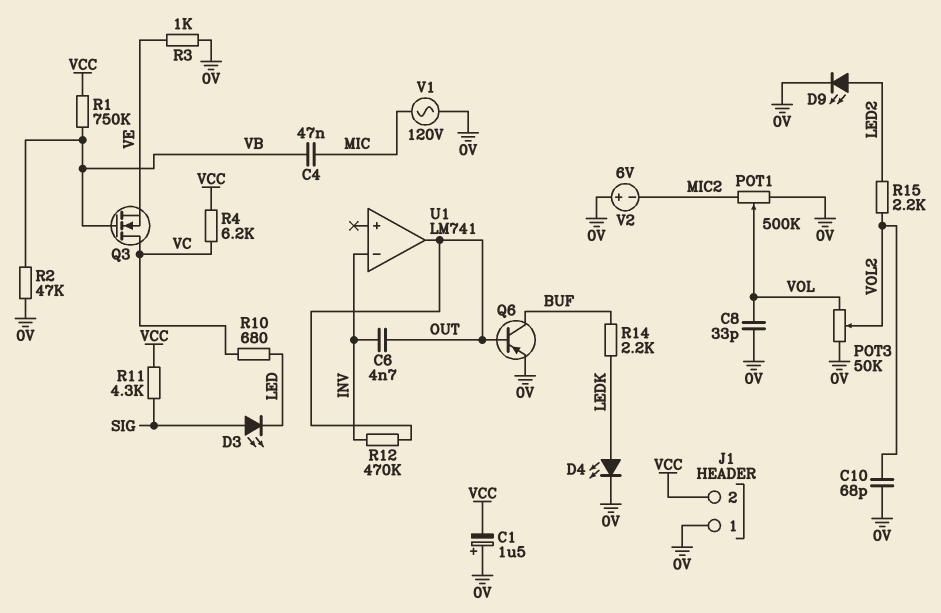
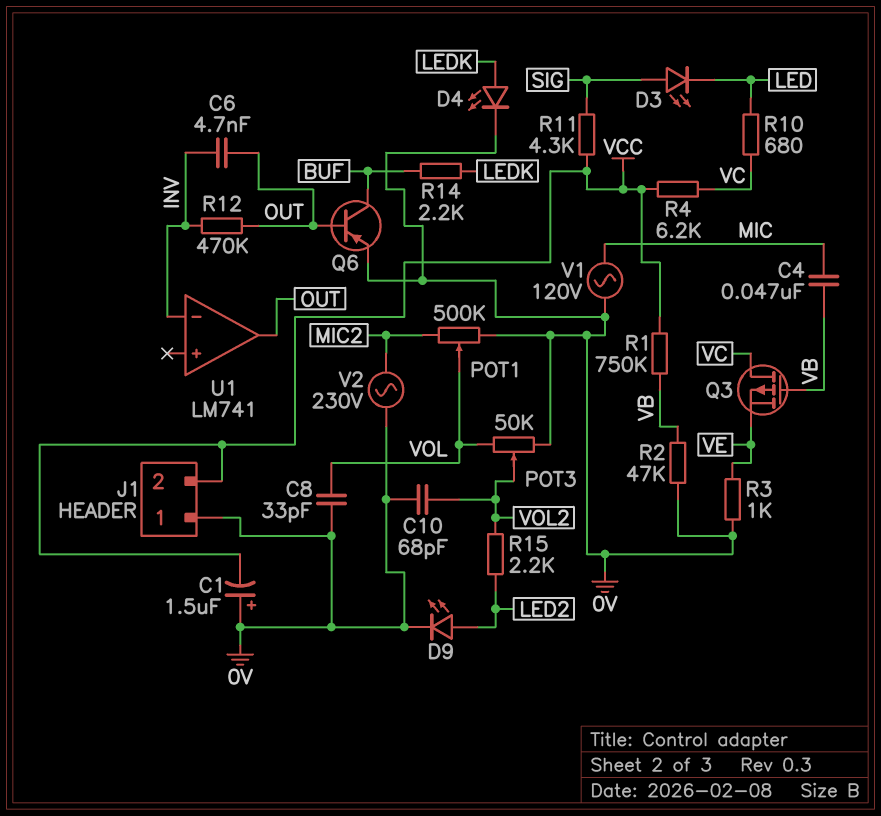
Q3: NMOS (G VB, D VC, S VE) -> PMOS (G VB, D VC, S VE)
V2: 6V (plus 0V, minus MIC2) -> AC 230V (0V, MIC2)

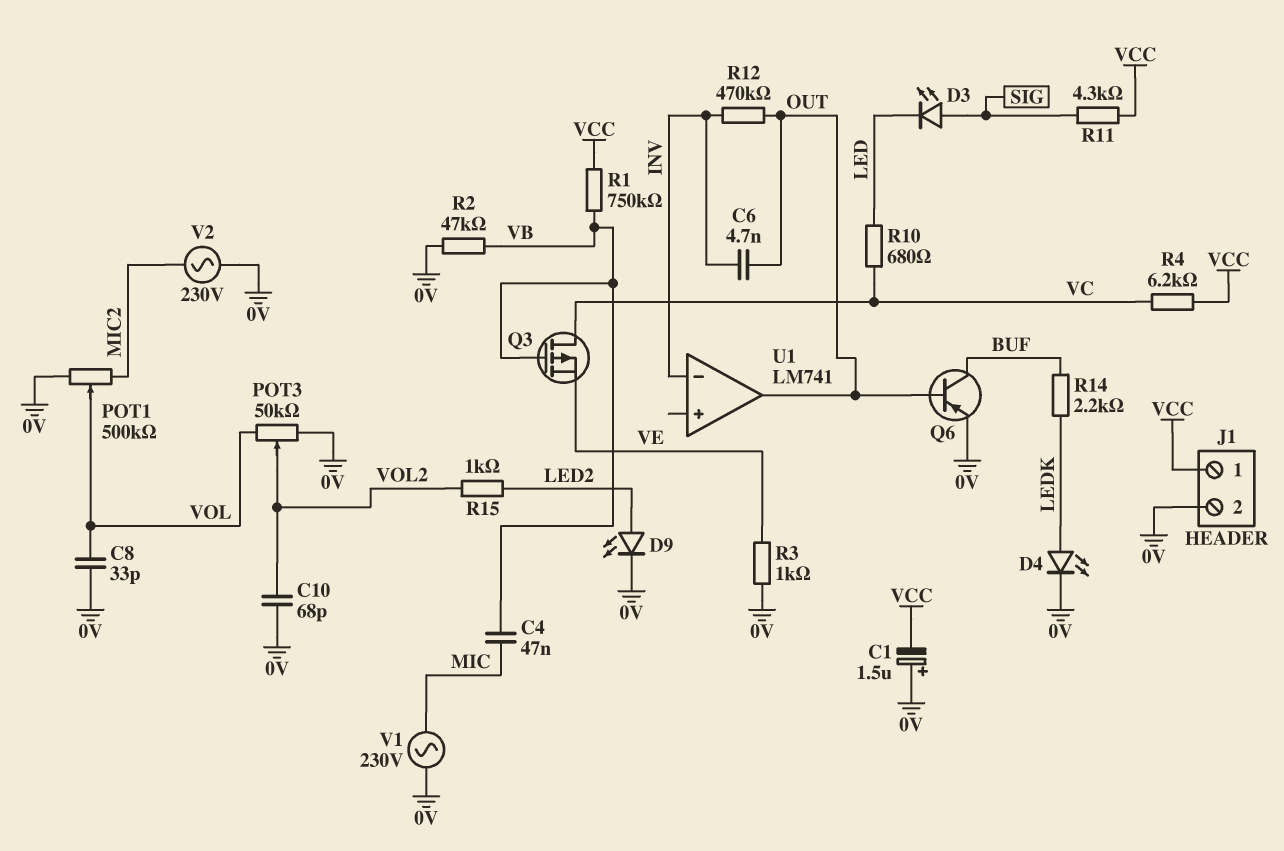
J1 pin 1: 0V -> VCC
J1 pin 2: VCC -> 0V
R15: 2.2k (LED2, VOL2) -> 1k (LED2, VOL2)
V1: AC 120V (0V, MIC) -> AC 230V (0V, MIC)

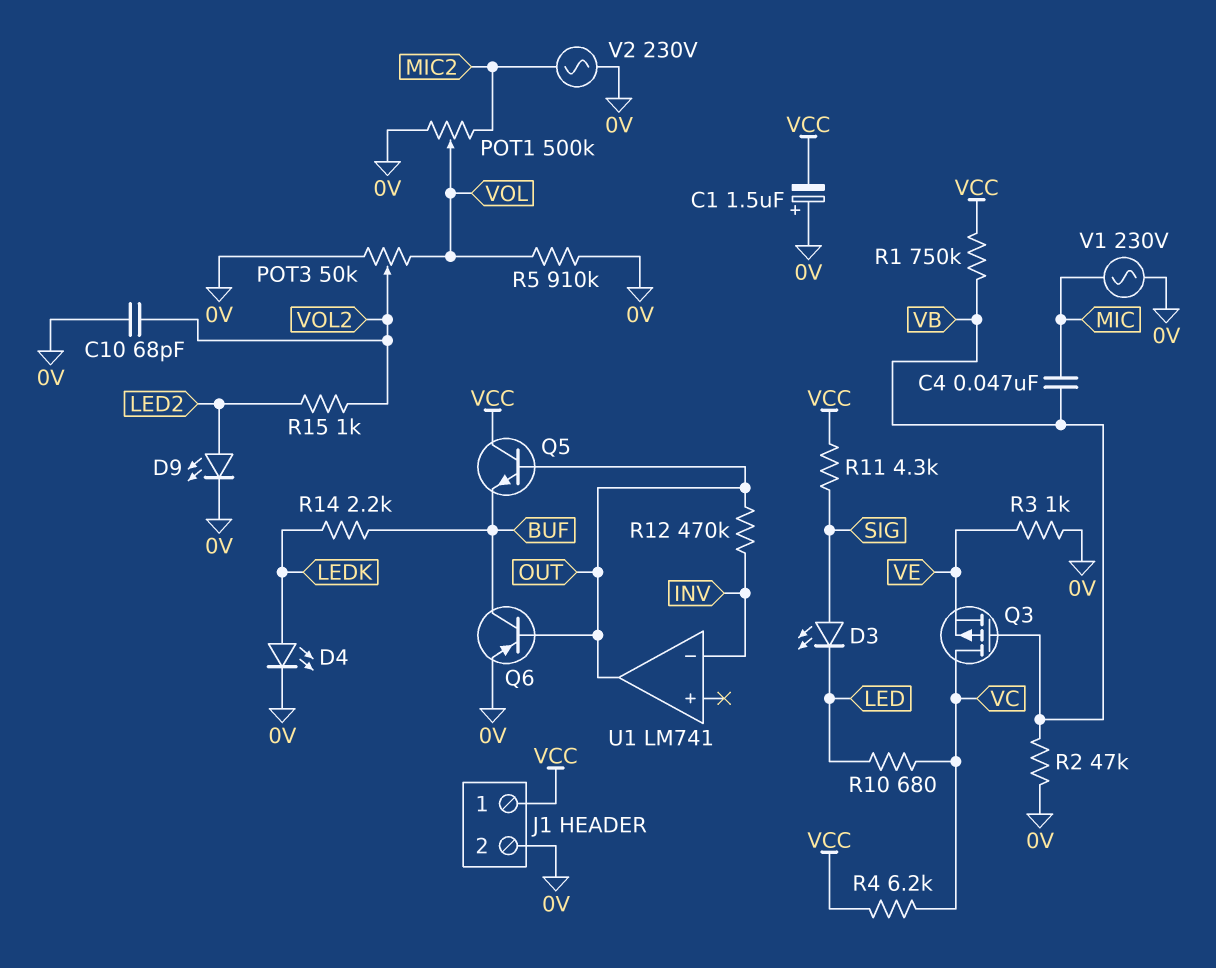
C6: 4.7nF (INV, OUT) -> none
C8: 33pF (0V, VOL) -> none
Q5: none -> NPN (B OUT, C VCC, E BUF)
R5: none -> 910k (0V, VOL)

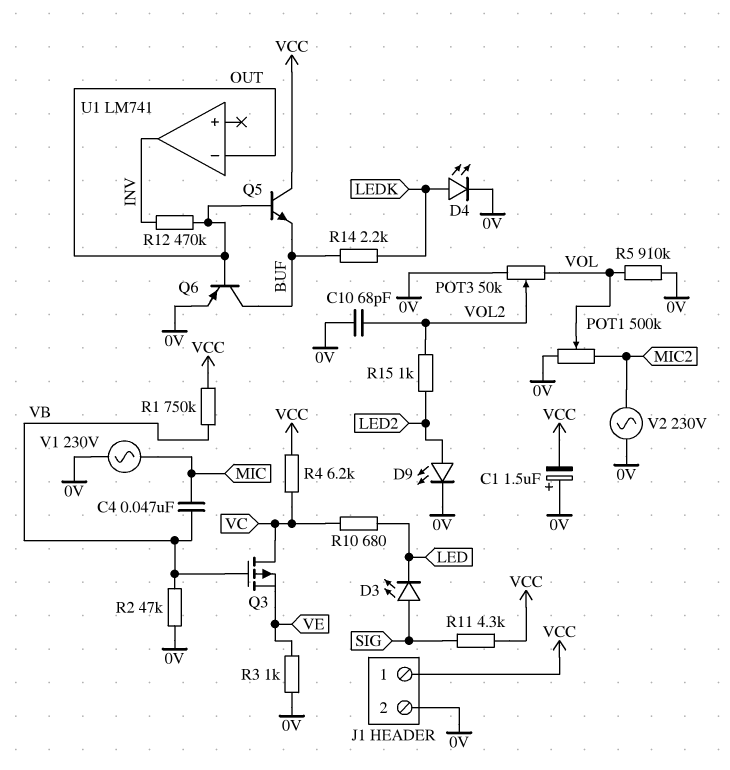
U1 pin in-: INV -> OUT
U1 pin out: OUT -> INV

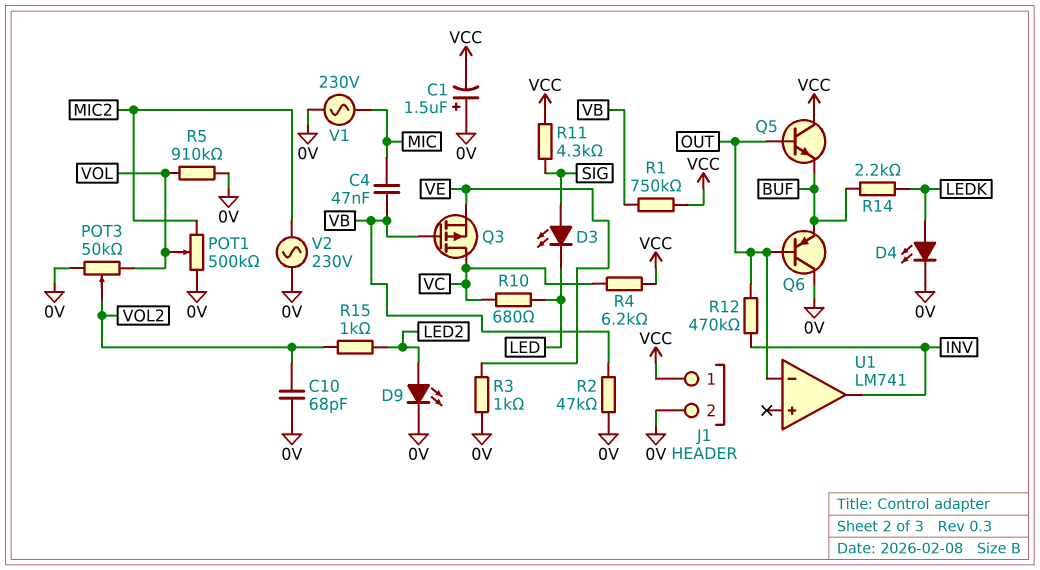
Q6: PNP (B OUT, C BUF, E 0V) -> PNP (B OUT, C 0V, E BUF)

